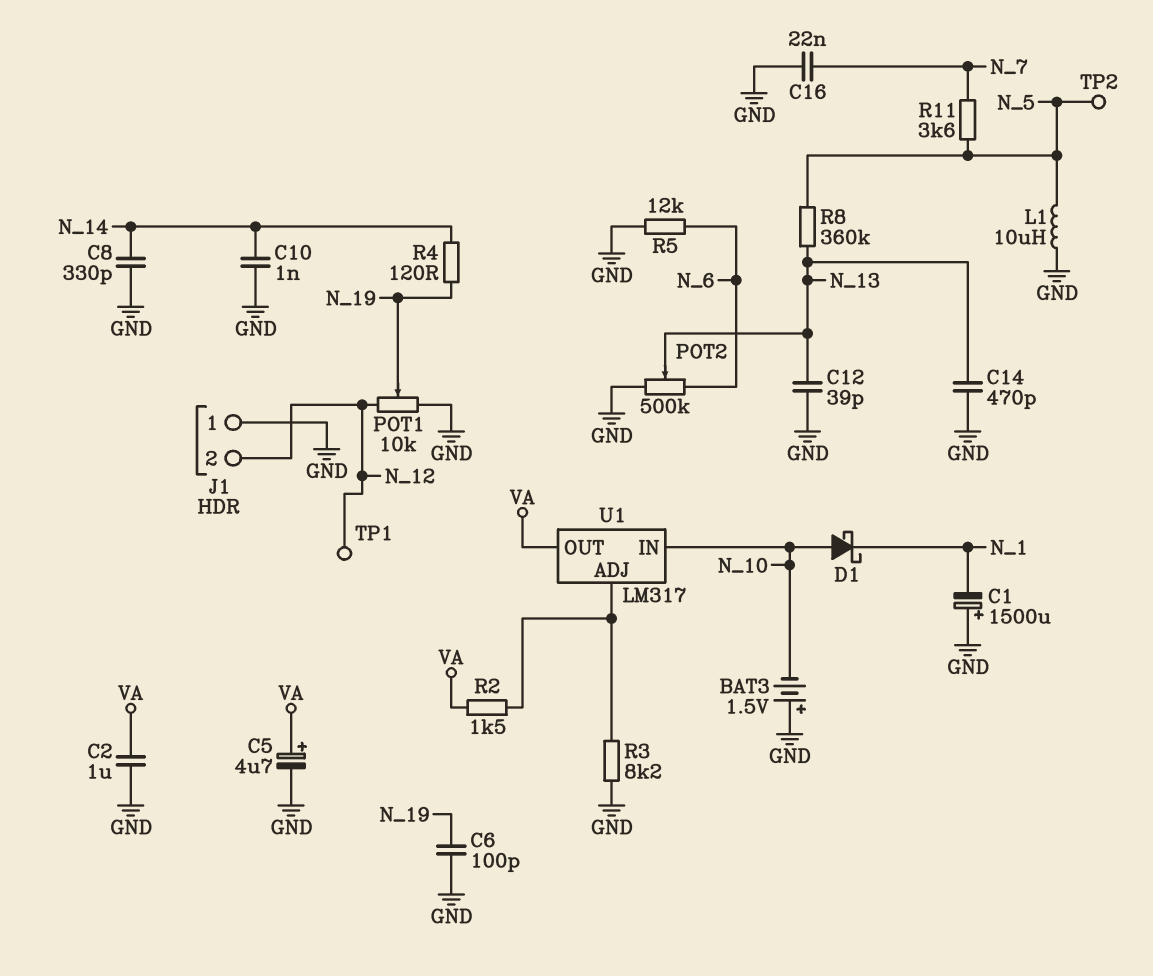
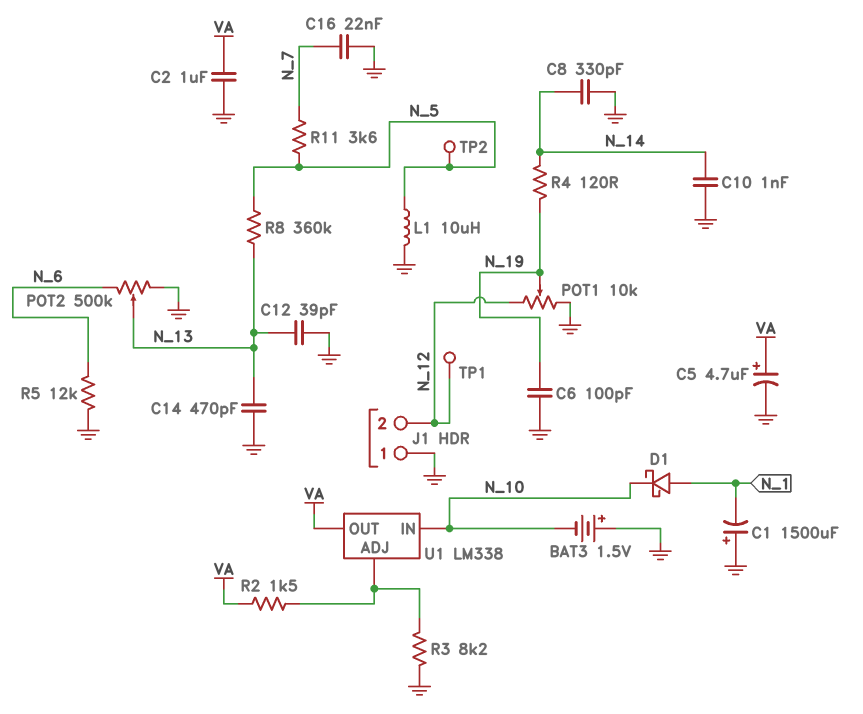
D1: schottky (A N_10, K N_1) -> schottky (A N_1, K N_10)
U1: LM317 -> LM338

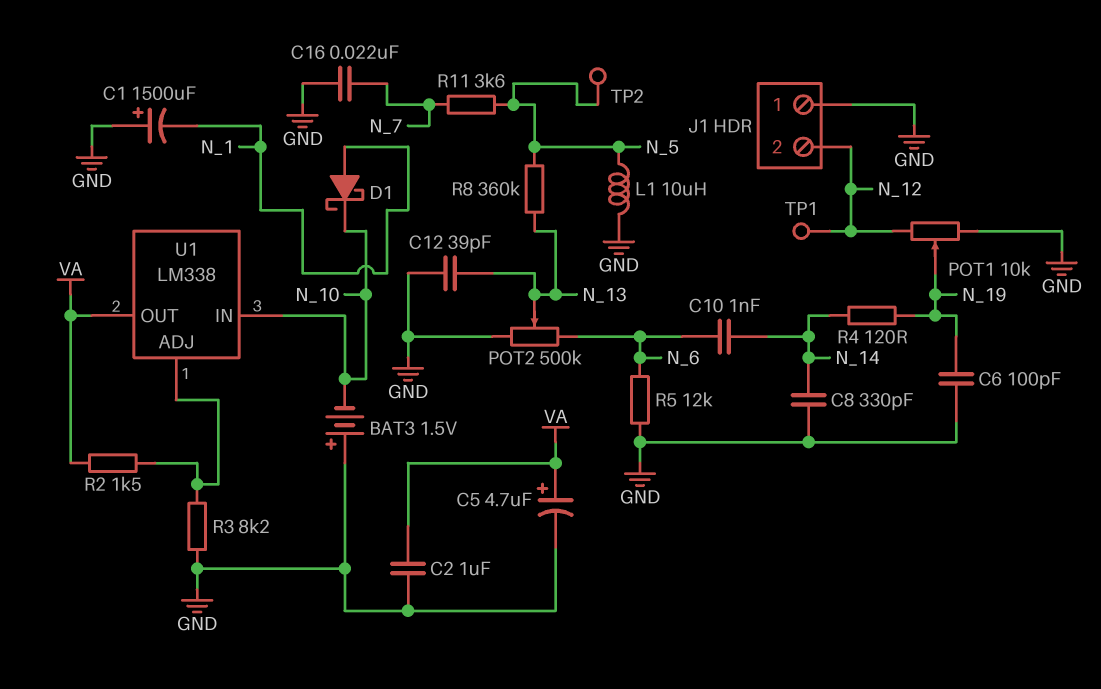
C10: 1nF (GND, N_14) -> 1nF (N_6, N_14)
C14: 470pF (GND, N_13) -> none

